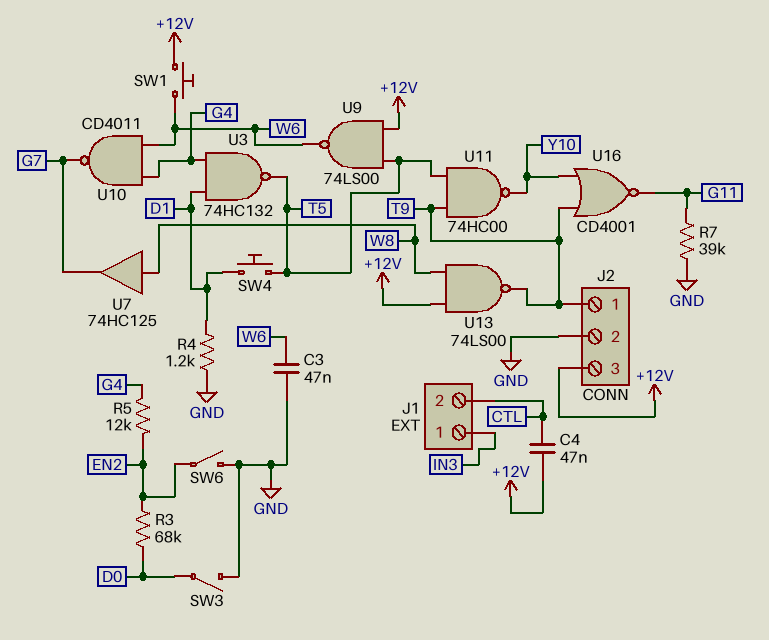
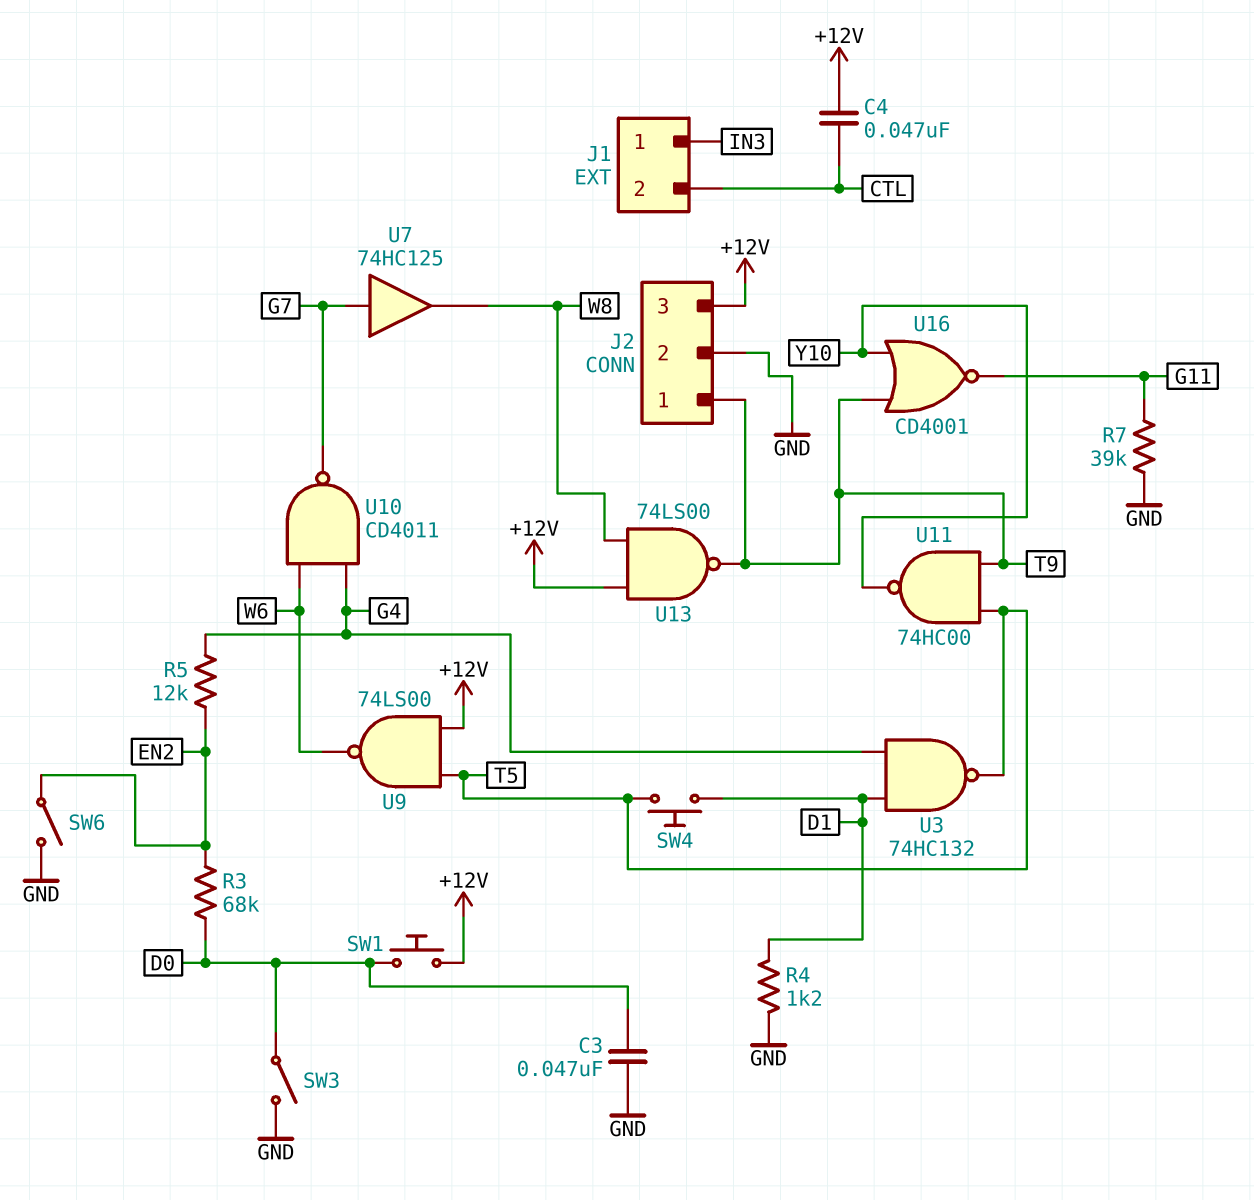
C3: 47nF (GND, W6) -> 47nF (D0, GND)
SW1: button (+12V, W6) -> button (+12V, D0)
U7: buffer 74HC125 (in W8, out G7) -> buffer 74HC125 (in G7, out W8)

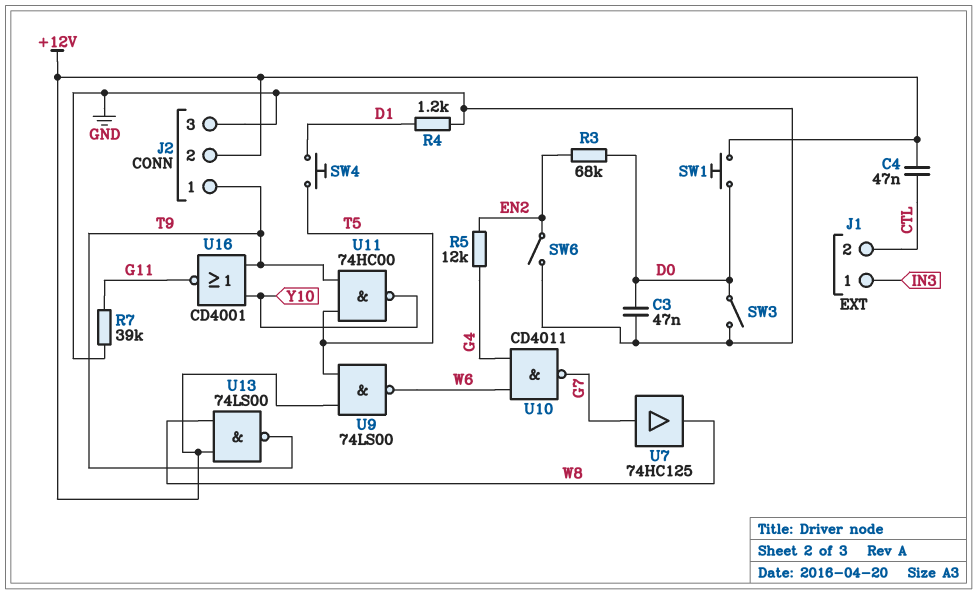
J2 pin 2: GND -> +12V
J2 pin 3: +12V -> GND
U3: NAND 74HC132 (in D1, in G4, out T5) -> none

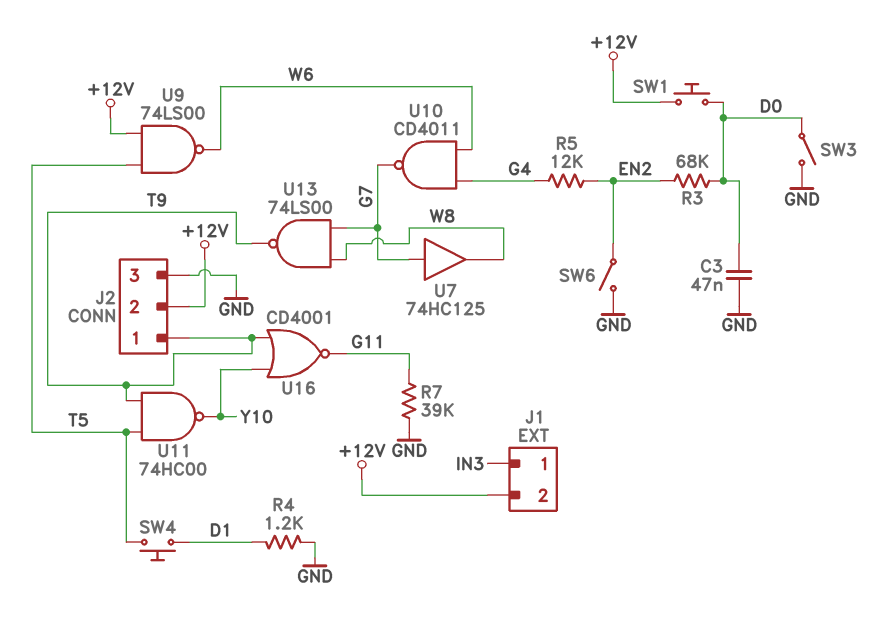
C4: 47nF (+12V, CTL) -> none
J1 pin 2: CTL -> +12V
U13: NAND 74LS00 (in +12V, in W8, out T9) -> NAND 74LS00 (in G7, in W8, out T9)

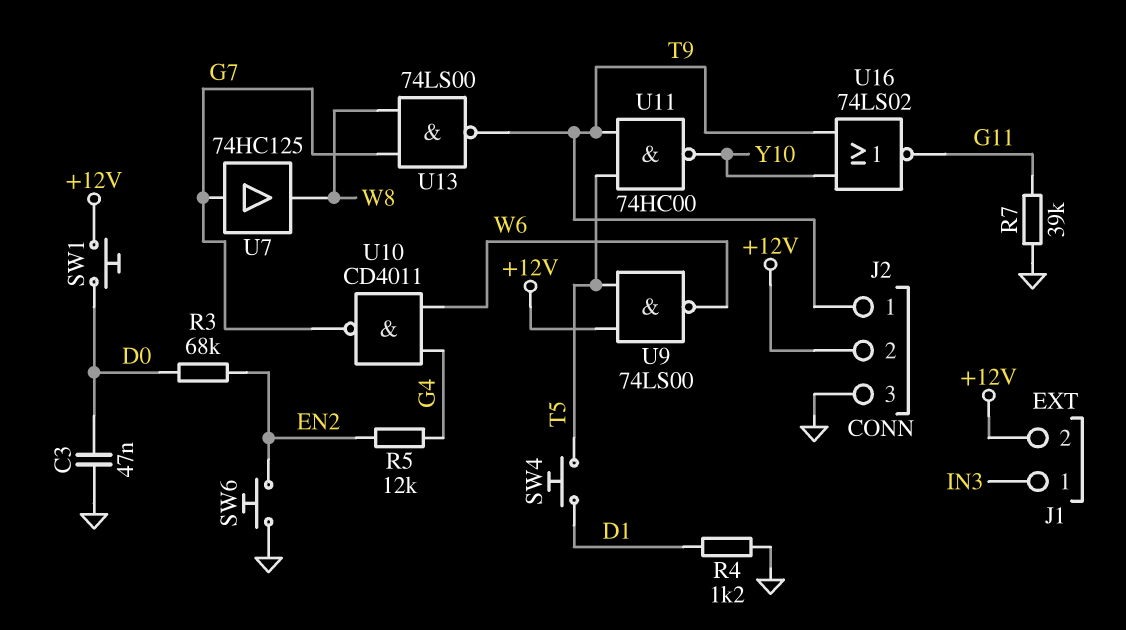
SW3: switch (D0, GND) -> none
SW6: switch (EN2, GND) -> button (EN2, GND)
U16: NOR CD4001 (in T9, in Y10, out G11) -> NOR 74LS02 (in T9, in Y10, out G11)

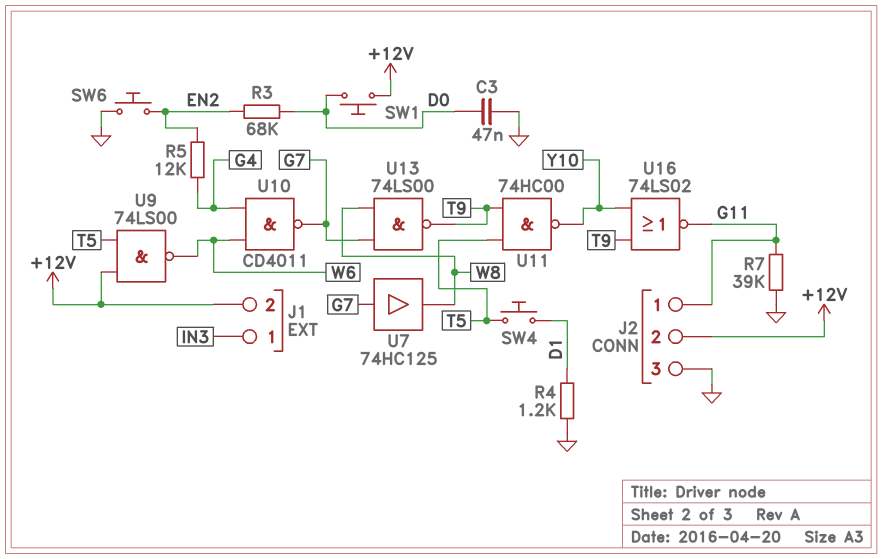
J2 pin 1: T9 -> G11

